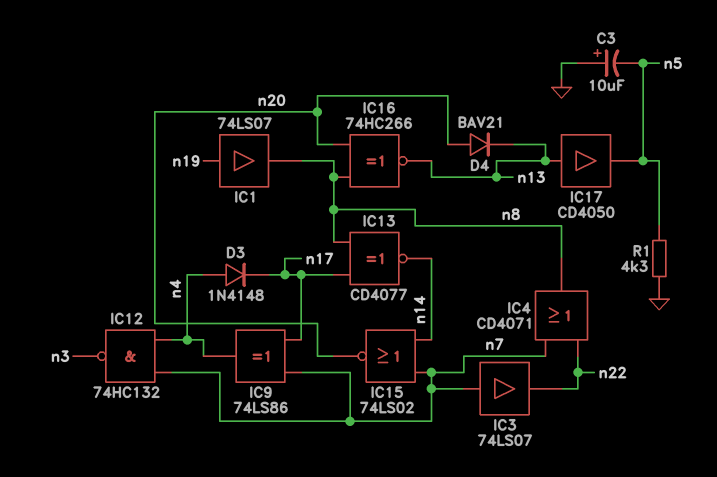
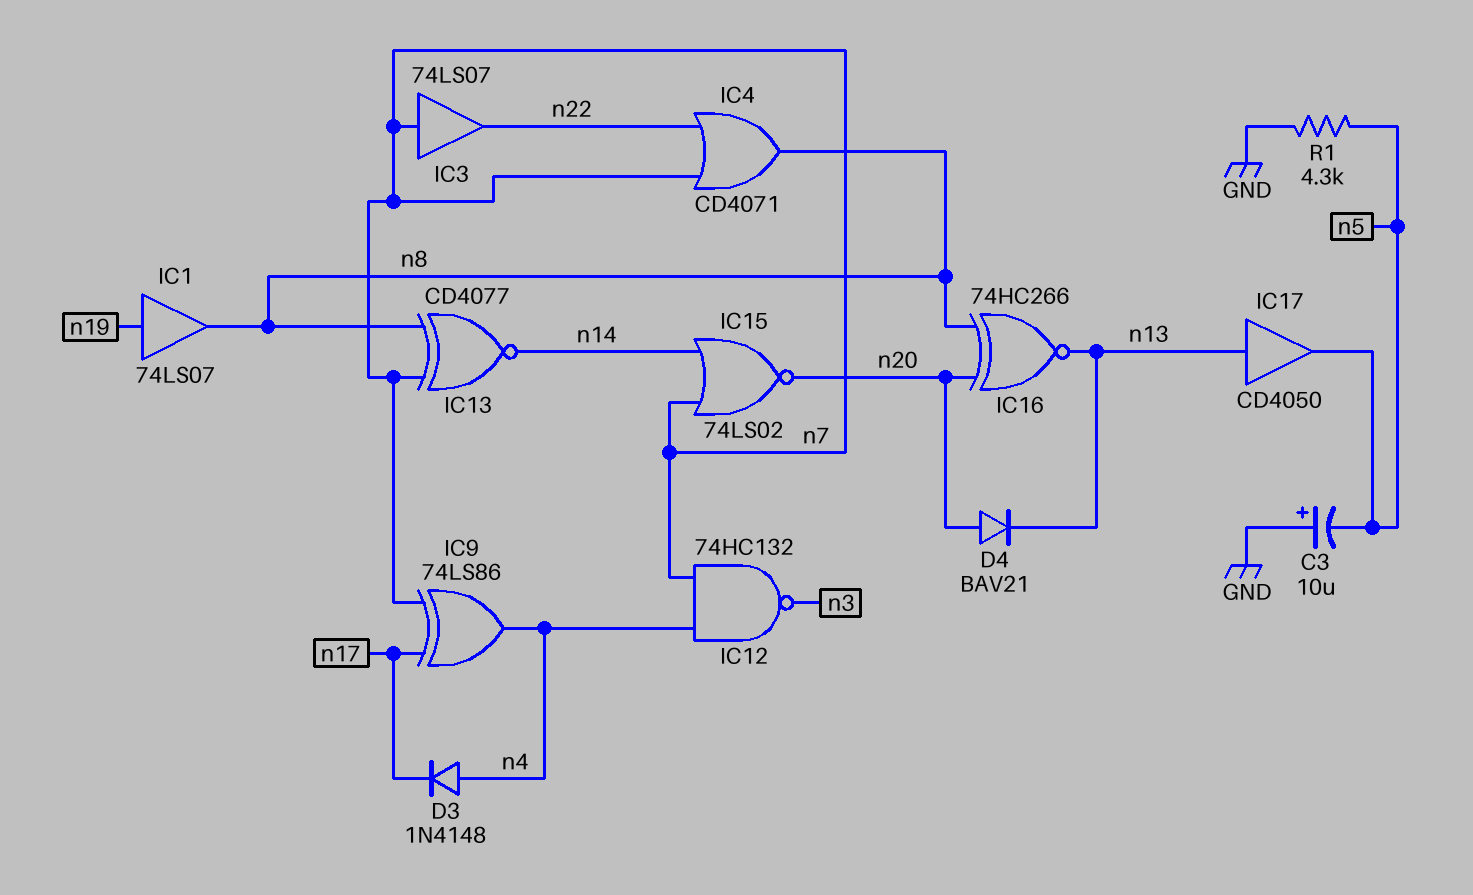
IC13: XNOR CD4077 (in n8, in n17, out n14) -> XNOR CD4077 (in n7, in n8, out n14)

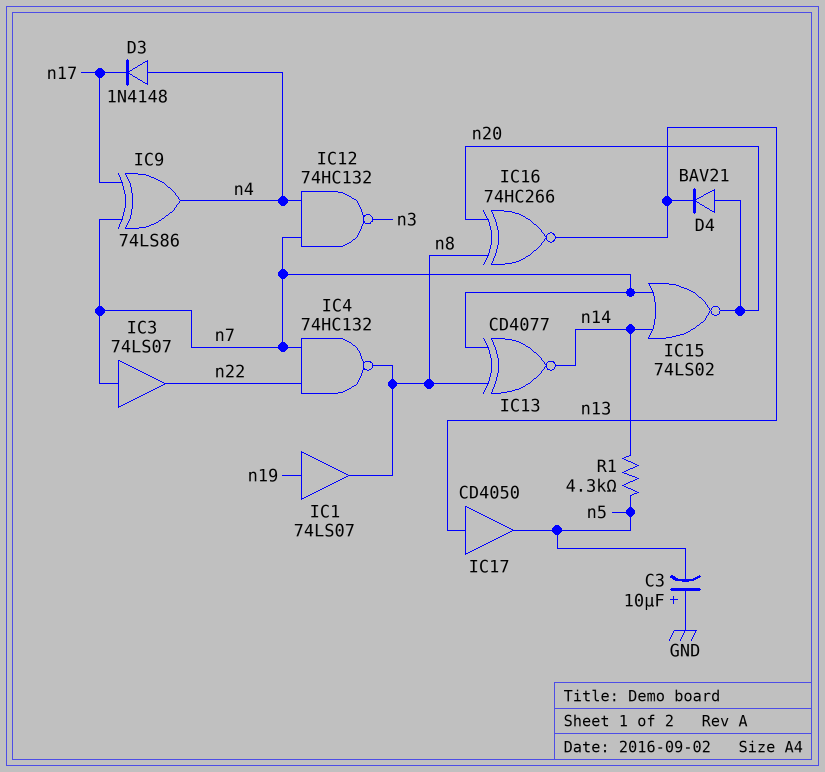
IC4: OR CD4071 (in n7, in n22, out n8) -> NAND 74HC132 (in n7, in n22, out n8)
R1: 4.3k (GND, n5) -> 4.3k (n5, n14)

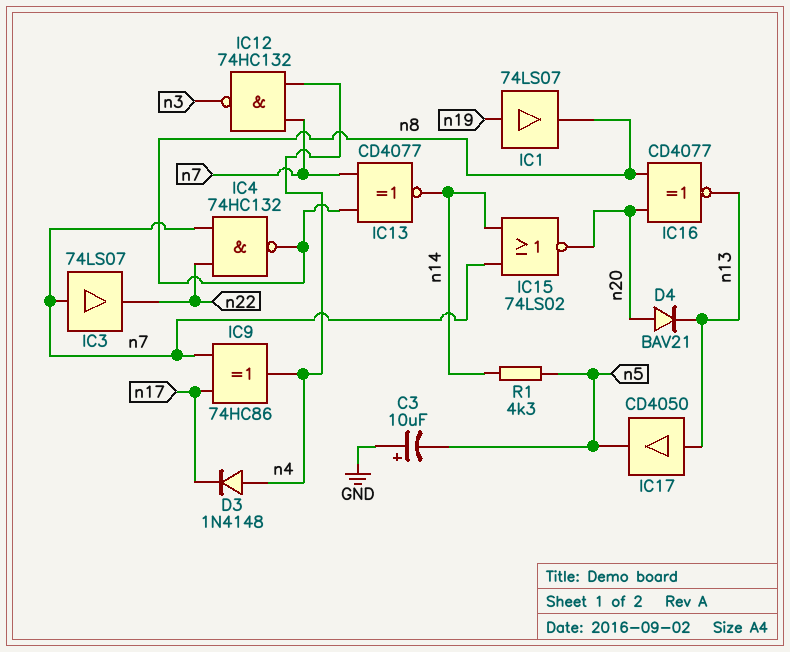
IC9: XOR 74LS86 (in n7, in n17, out n4) -> XOR 74HC86 (in n7, in n17, out n4)
IC16: XNOR 74HC266 (in n8, in n20, out n13) -> XNOR CD4077 (in n8, in n20, out n13)

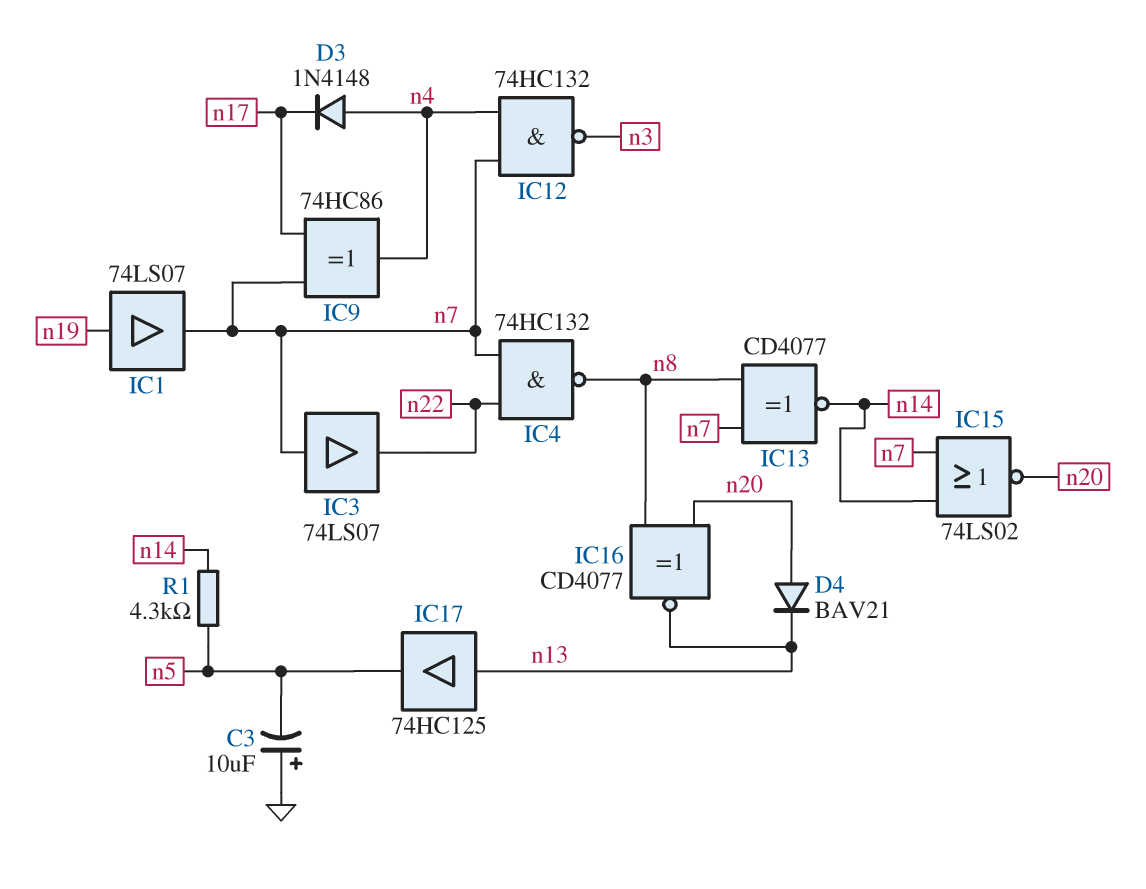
IC1: buffer 74LS07 (in n19, out n8) -> buffer 74LS07 (in n19, out n7)
IC17: buffer CD4050 (in n13, out n5) -> buffer 74HC125 (in n13, out n5)

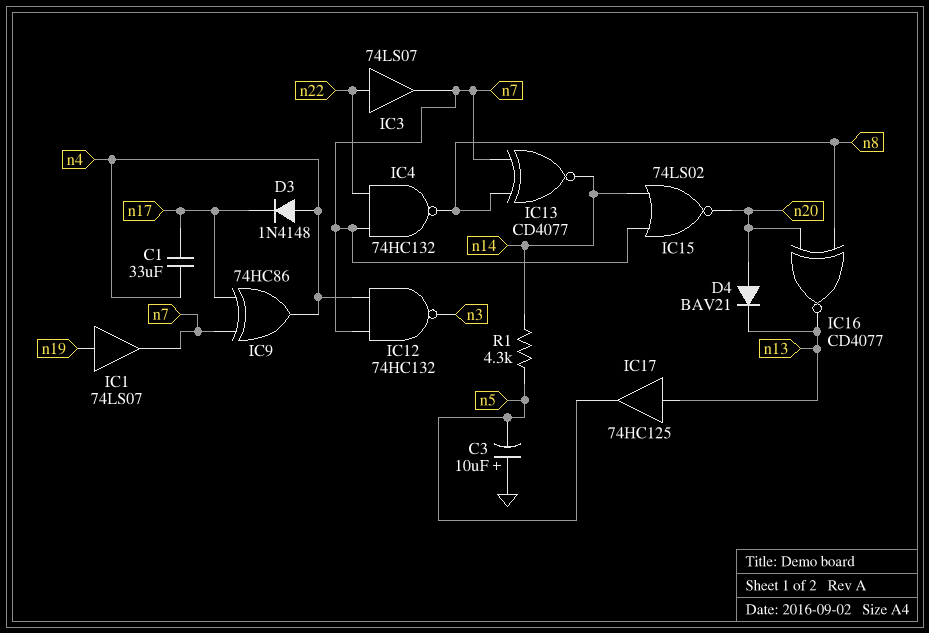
C1: none -> 33uF (n4, n17)
IC3: buffer 74LS07 (in n7, out n22) -> buffer 74LS07 (in n22, out n7)

